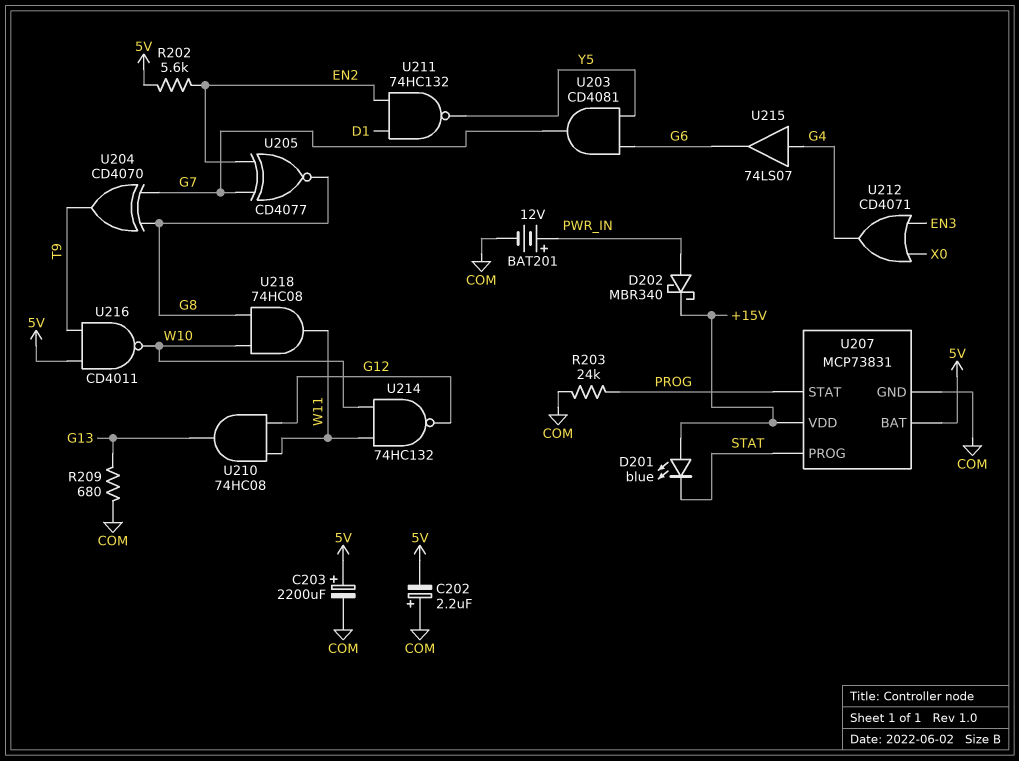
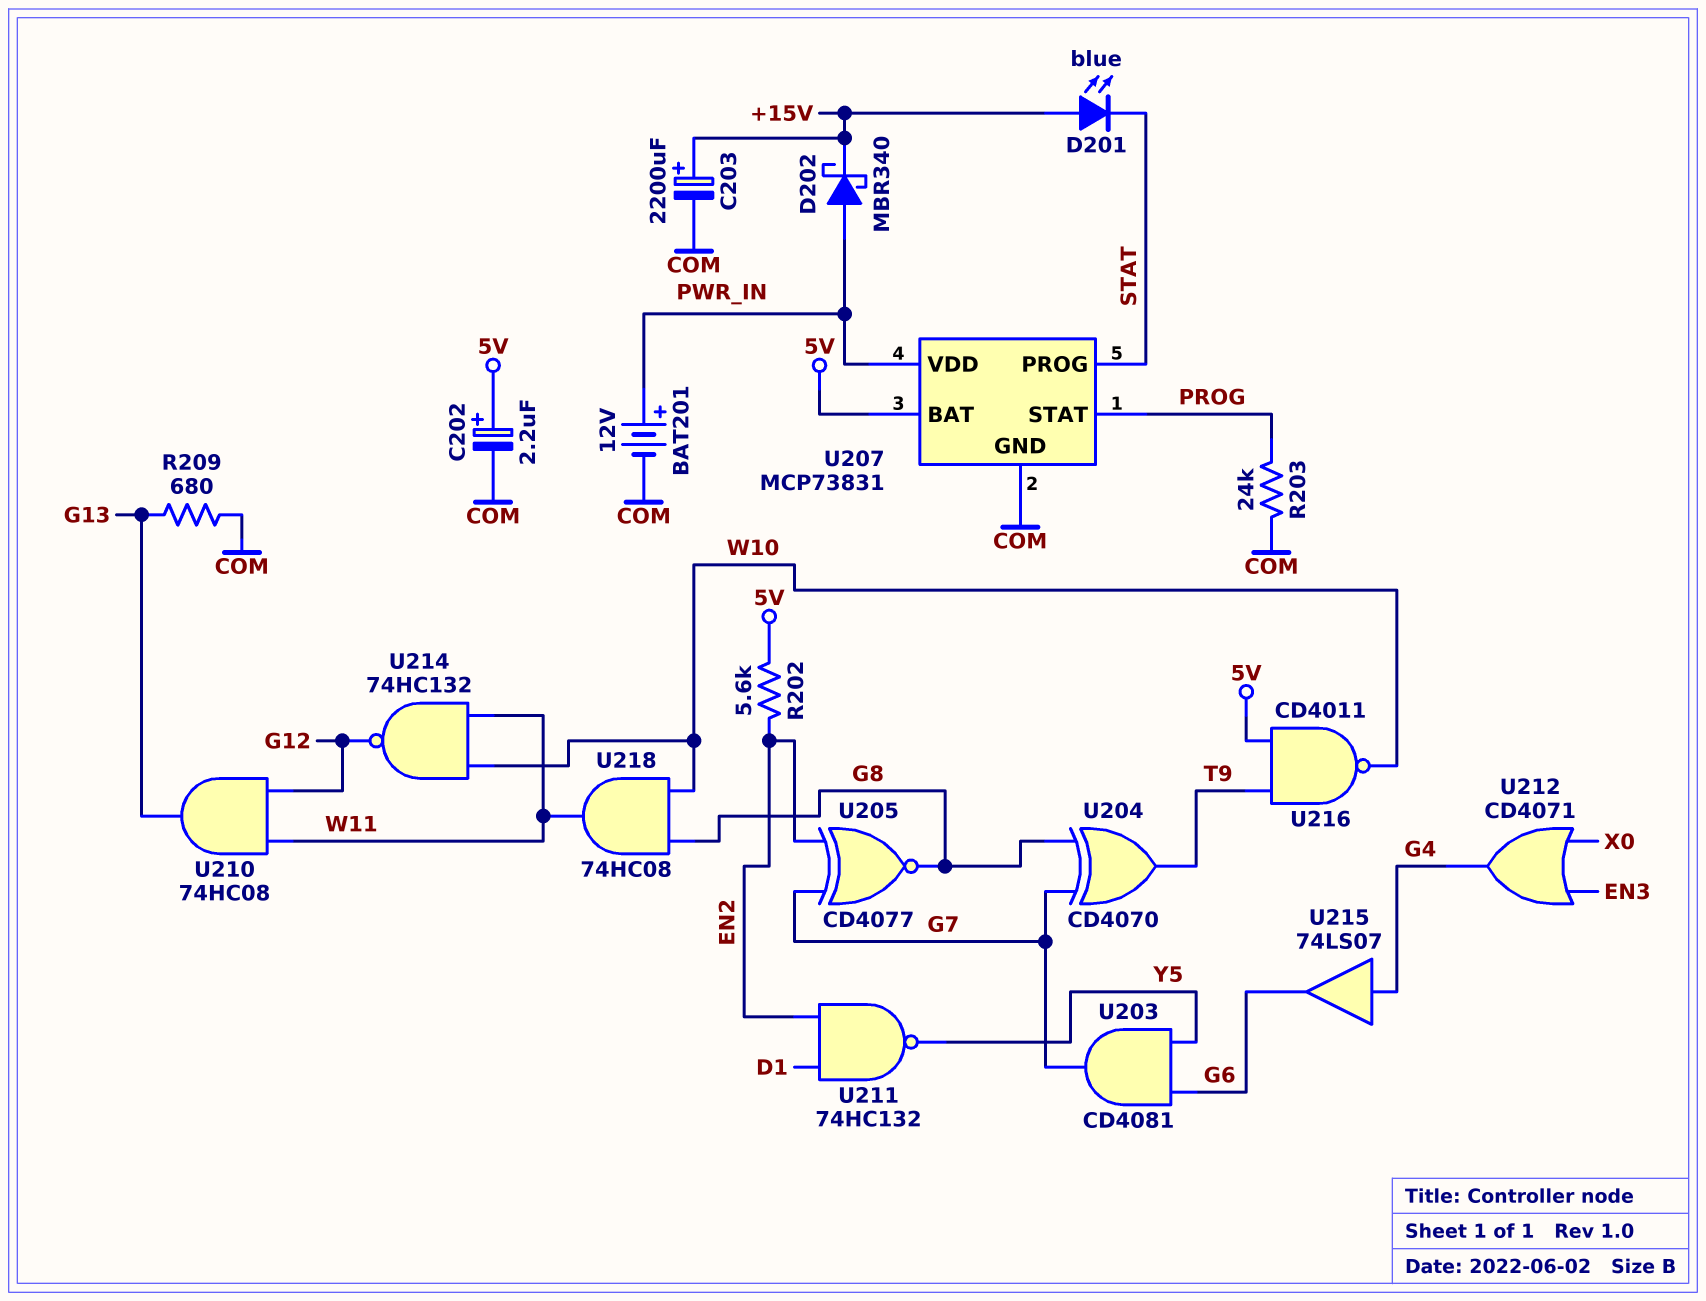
C202: 2.2uF (plus COM, minus 5V) -> 2.2uF (plus 5V, minus COM)
C203: 2200uF (plus 5V, minus COM) -> 2200uF (plus +15V, minus COM)
U207 pin VDD: +15V -> PWR_IN

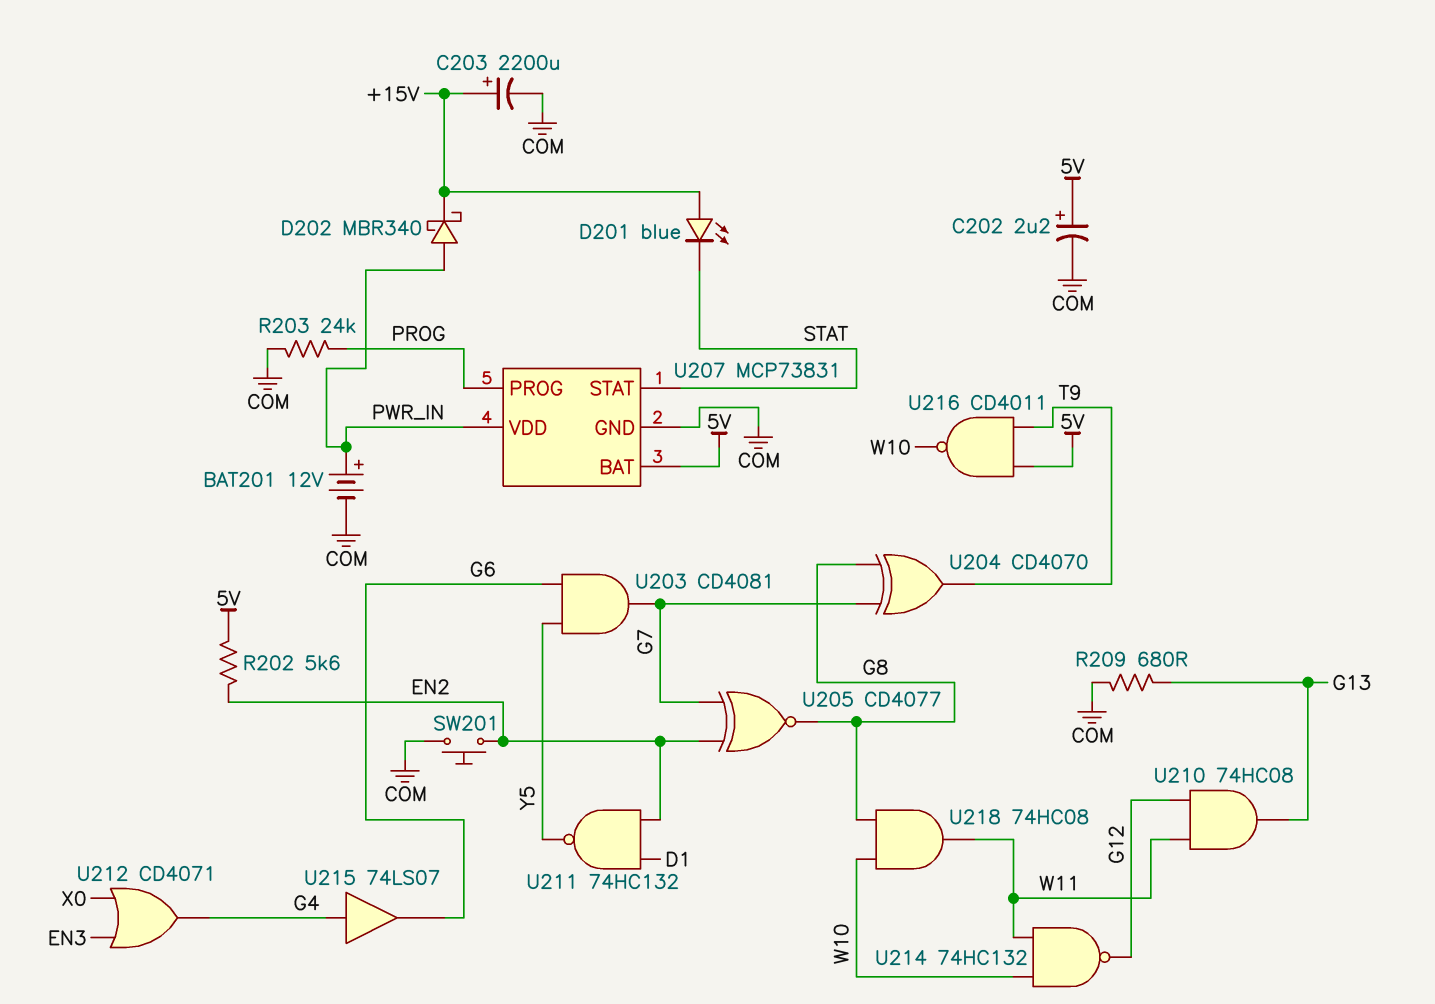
SW201: none -> button (COM, EN2)
U207 pin PROG: STAT -> PROG
U207 pin STAT: PROG -> STAT

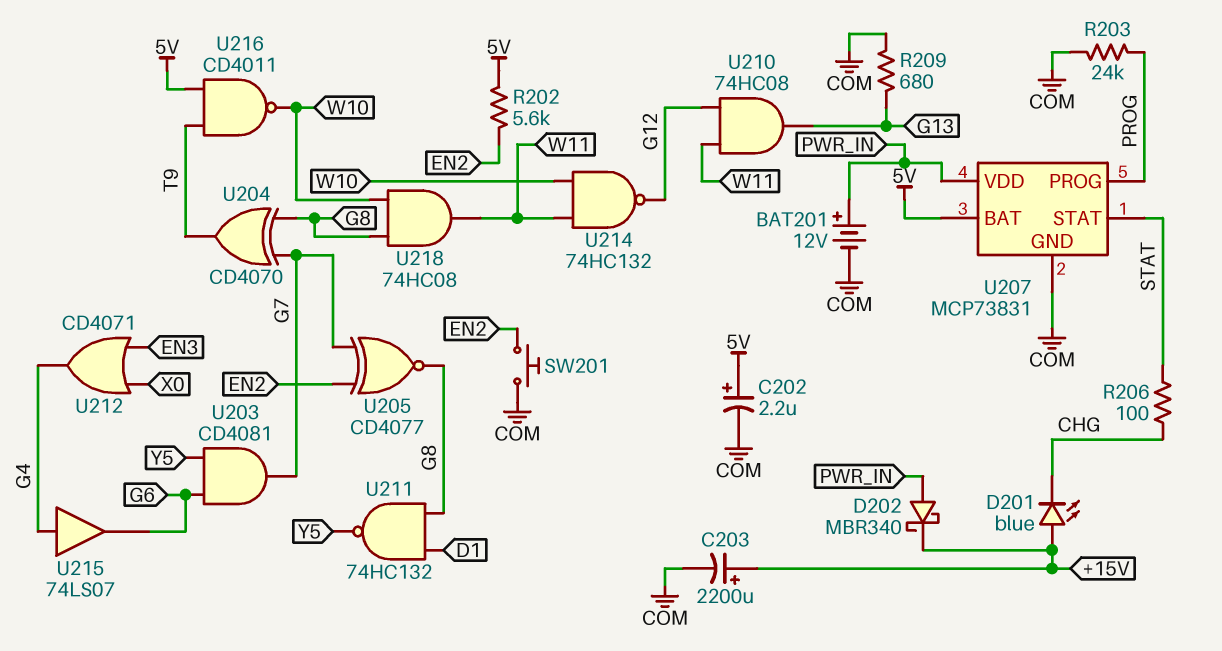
D201: LED blue (A +15V, K STAT) -> LED blue (A +15V, K CHG)
R206: none -> 100 (CHG, STAT)
U211: NAND 74HC132 (in D1, in EN2, out Y5) -> NAND 74HC132 (in D1, in G8, out Y5)

